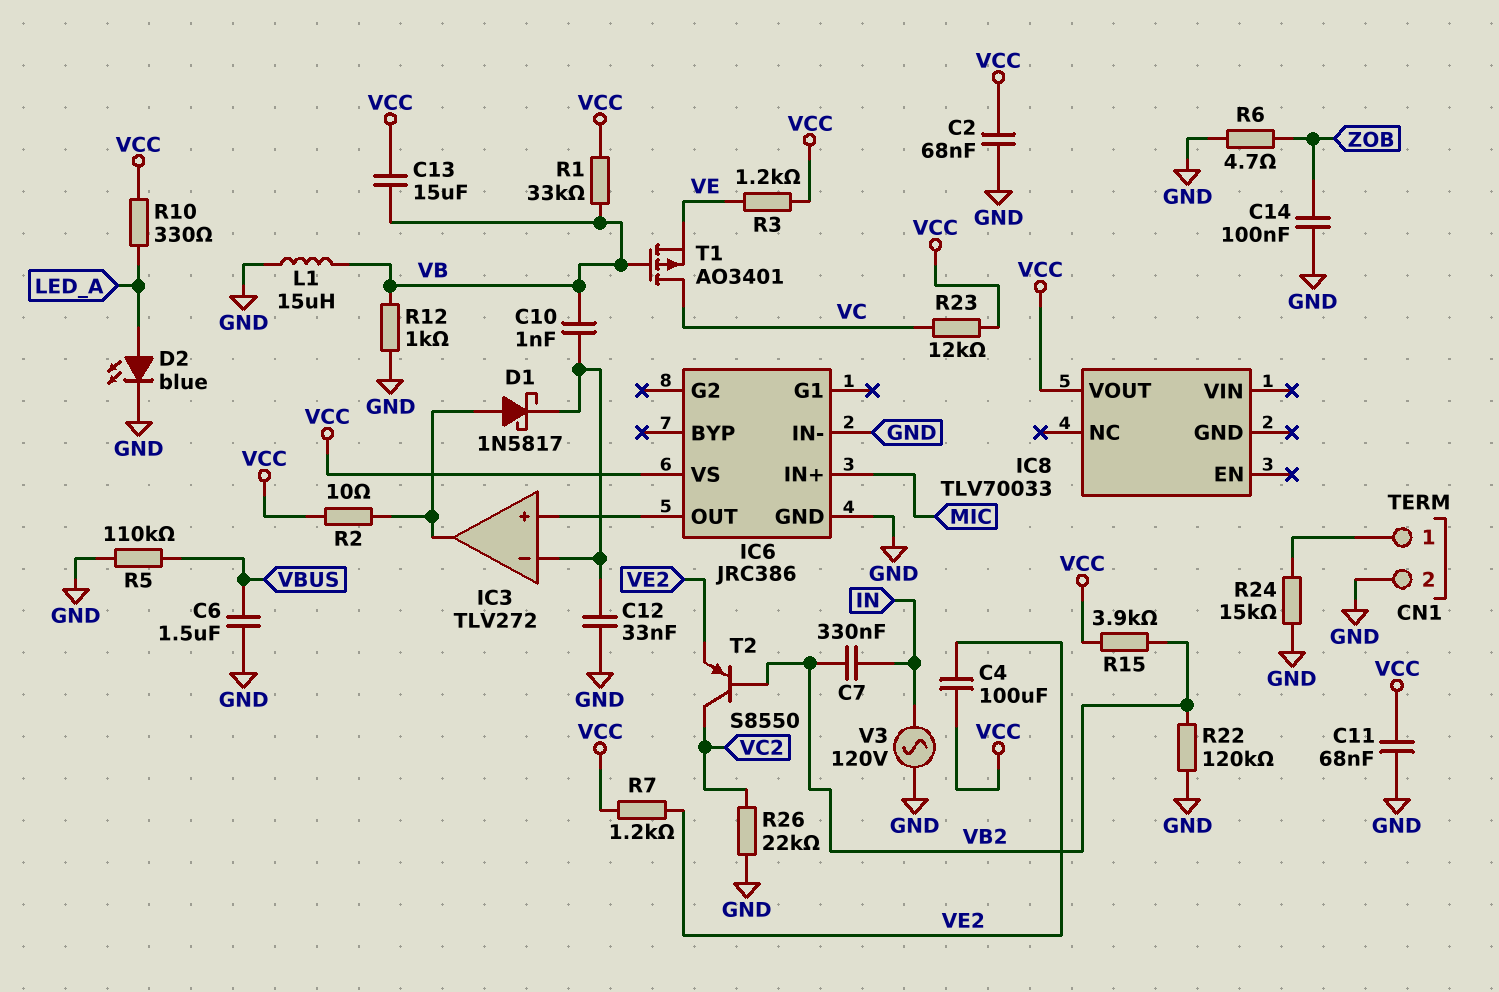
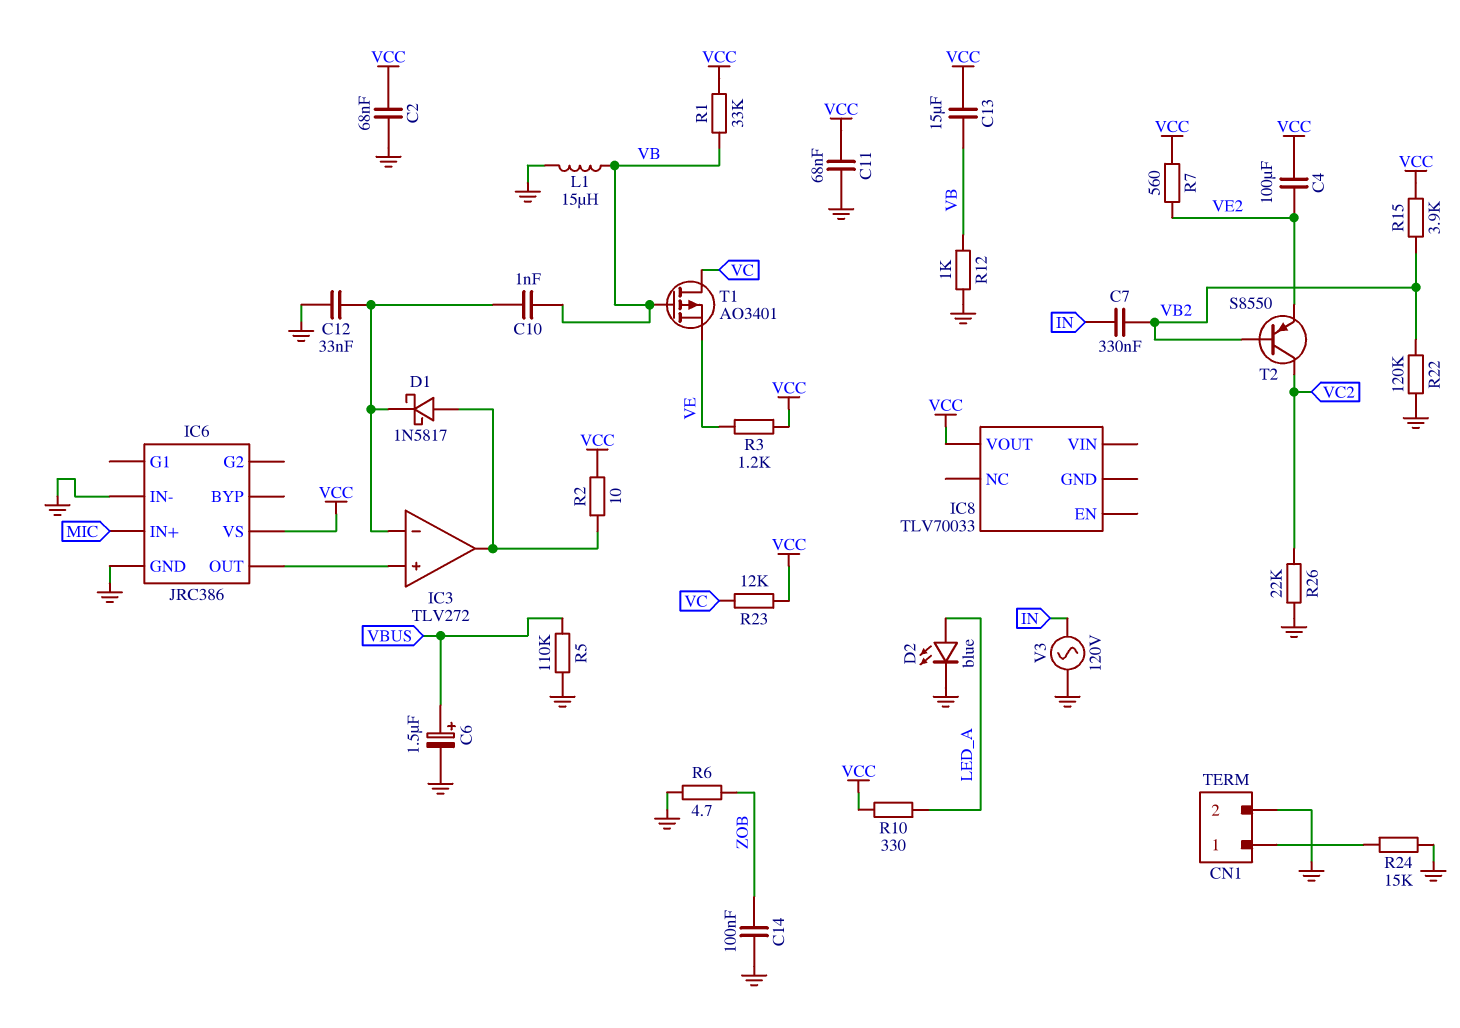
C6: 1.5uF (GND, VBUS) -> 1.5uF (plus VBUS, minus GND)
R7: 1.2k (VCC, VE2) -> 560 (VCC, VE2)

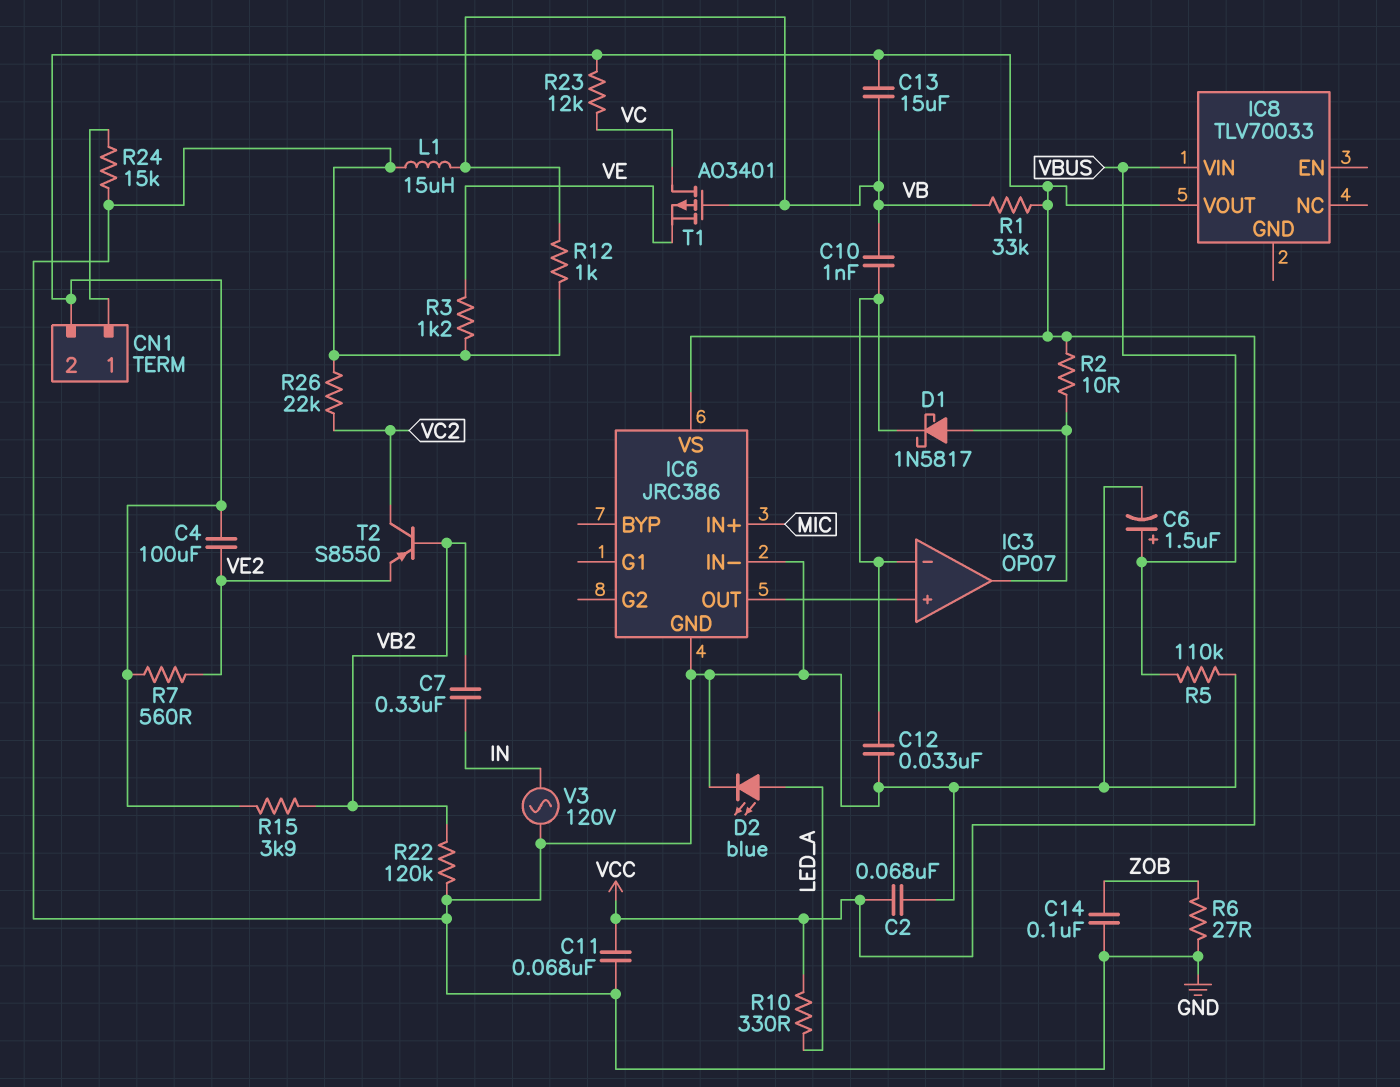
CN1 pin 2: GND -> VCC
IC3: TLV272 -> OP07
IC8 pin VIN: none -> VBUS
R3: 1.2k (VCC, VE) -> 1.2k (GND, VE)
R6: 4.7 (GND, ZOB) -> 27 (GND, ZOB)

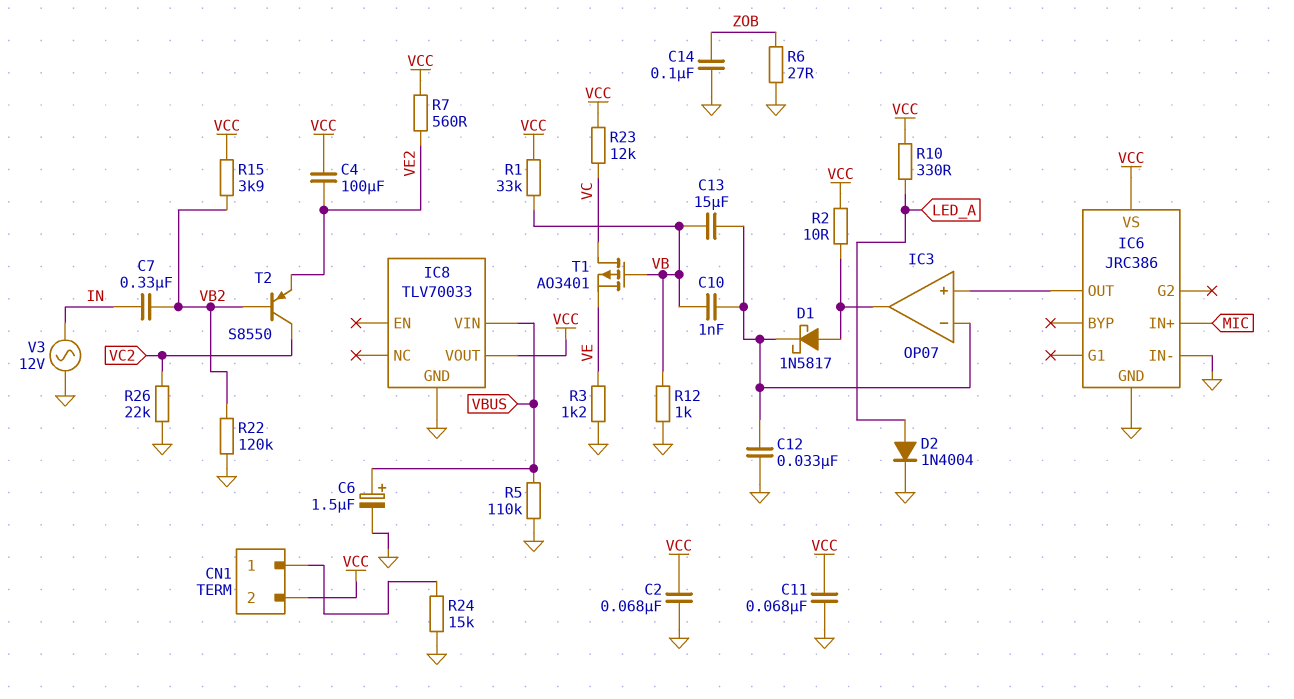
C13: 15uF (VB, VCC) -> 15uF (IC3/in-, VB)
D2: LED blue (A LED_A, K GND) -> diode 1N4004 (A LED_A, K GND)
IC8 pin GND: none -> GND
L1: 15uH (GND, VB) -> none
V3: AC 120V (GND, IN) -> AC 12V (GND, IN)

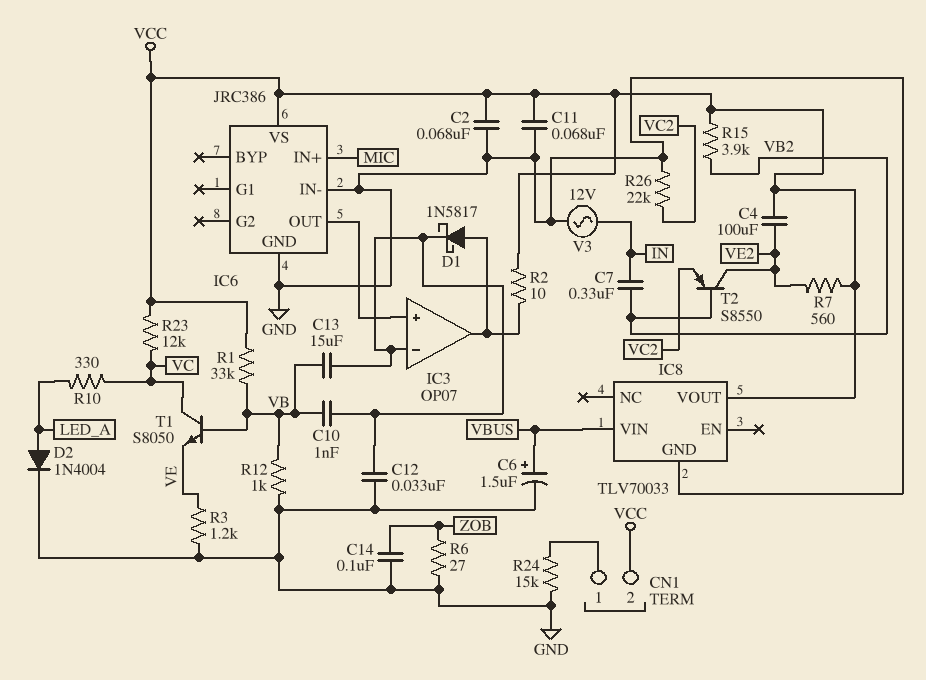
R5: 110k (GND, VBUS) -> none
R10: 330 (LED_A, VCC) -> 330 (LED_A, VC)
R22: 120k (GND, VB2) -> none
T1: PMOS AO3401 (G VB, D VC, S VE) -> NPN S8050 (B VB, C VC, E VE)
T2: PNP S8550 (B VB2, C VC2, E VE2) -> PNP S8550 (B VB2, C VE2, E VC2)

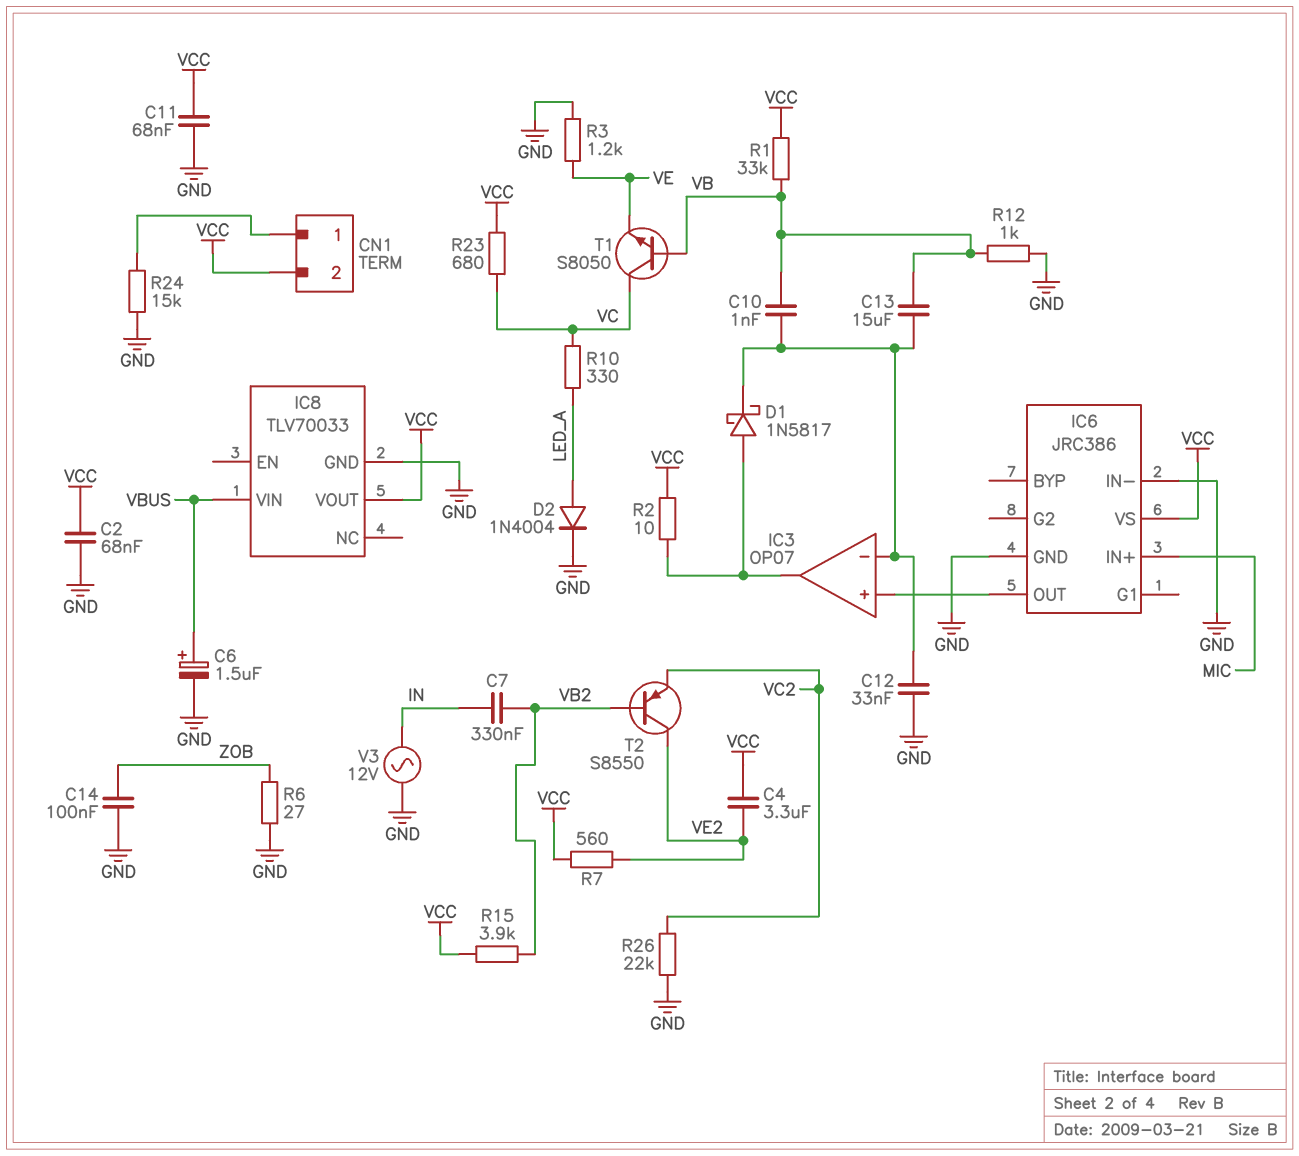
C4: 100uF (VCC, VE2) -> 3.3uF (VCC, VE2)
R23: 12k (VC, VCC) -> 680 (VC, VCC)

